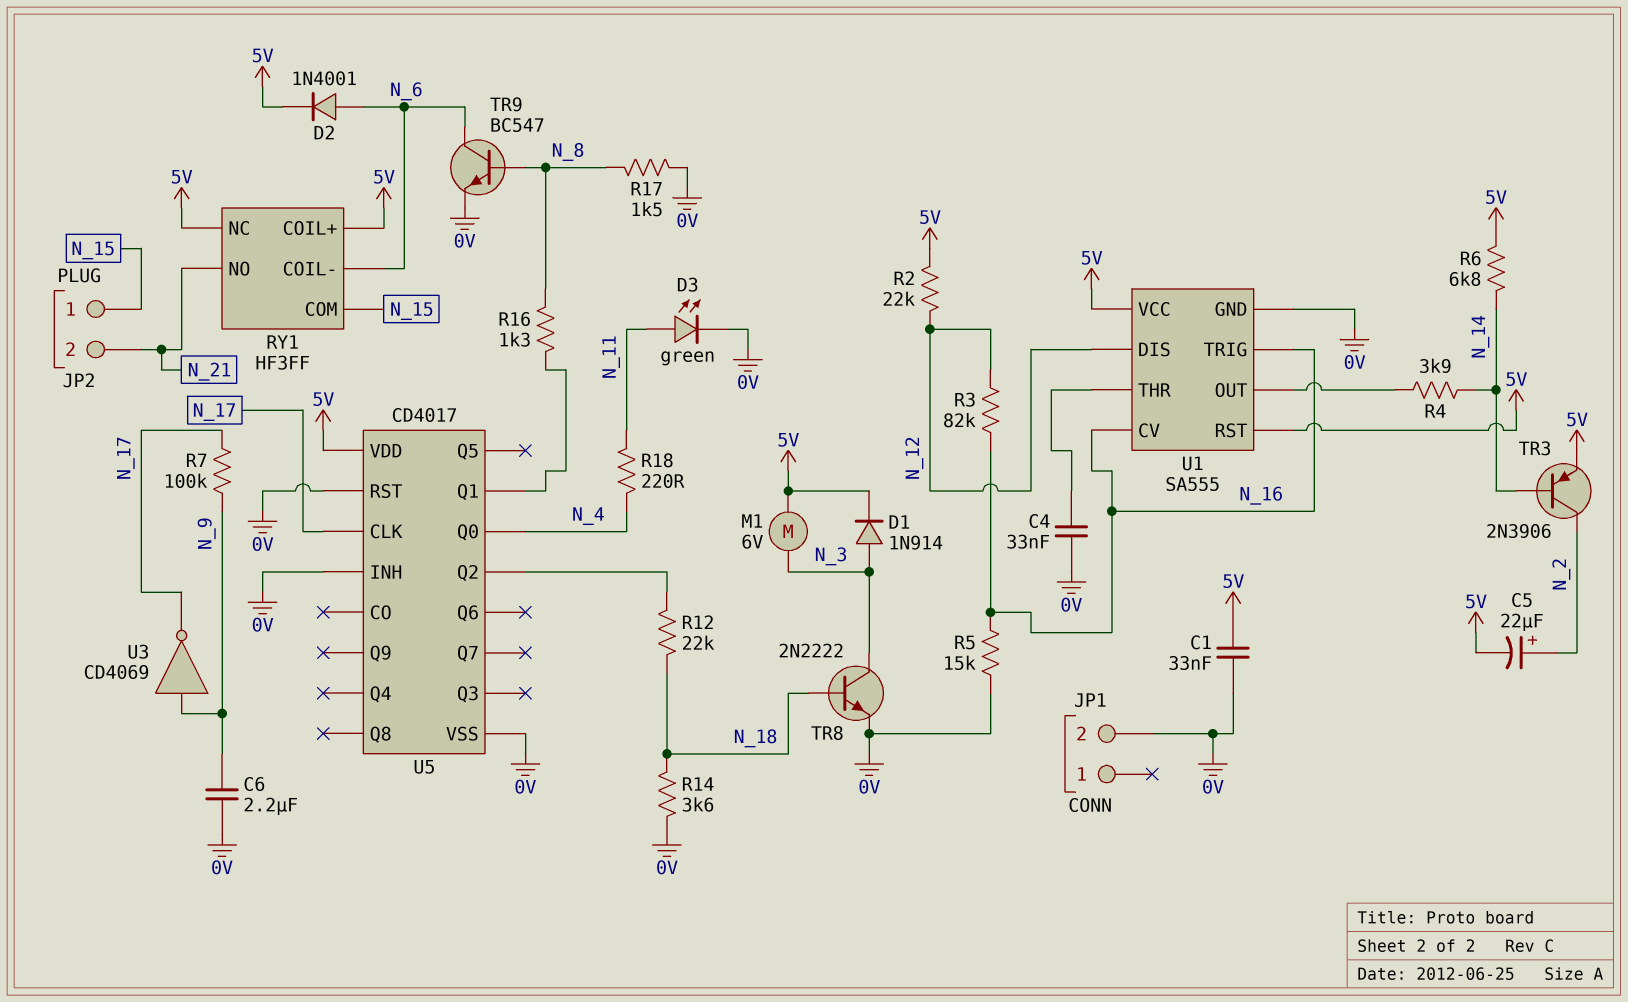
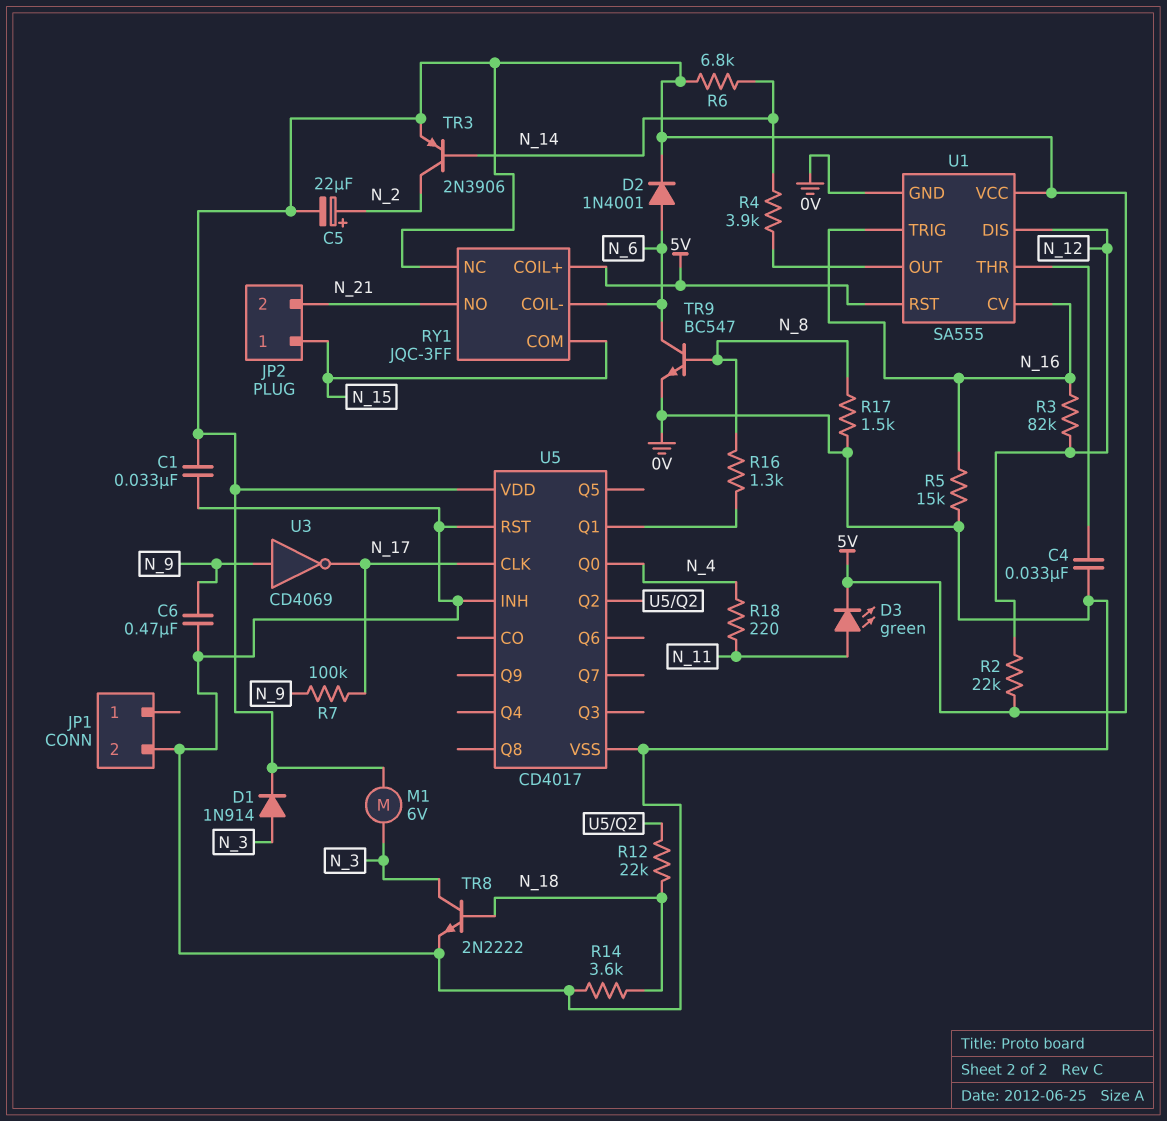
C6: 2.2uF (0V, N_9) -> 470nF (0V, N_9)
D3: LED green (A N_11, K 0V) -> LED green (A N_11, K 5V)
RY1: HF3FF -> JQC-3FF

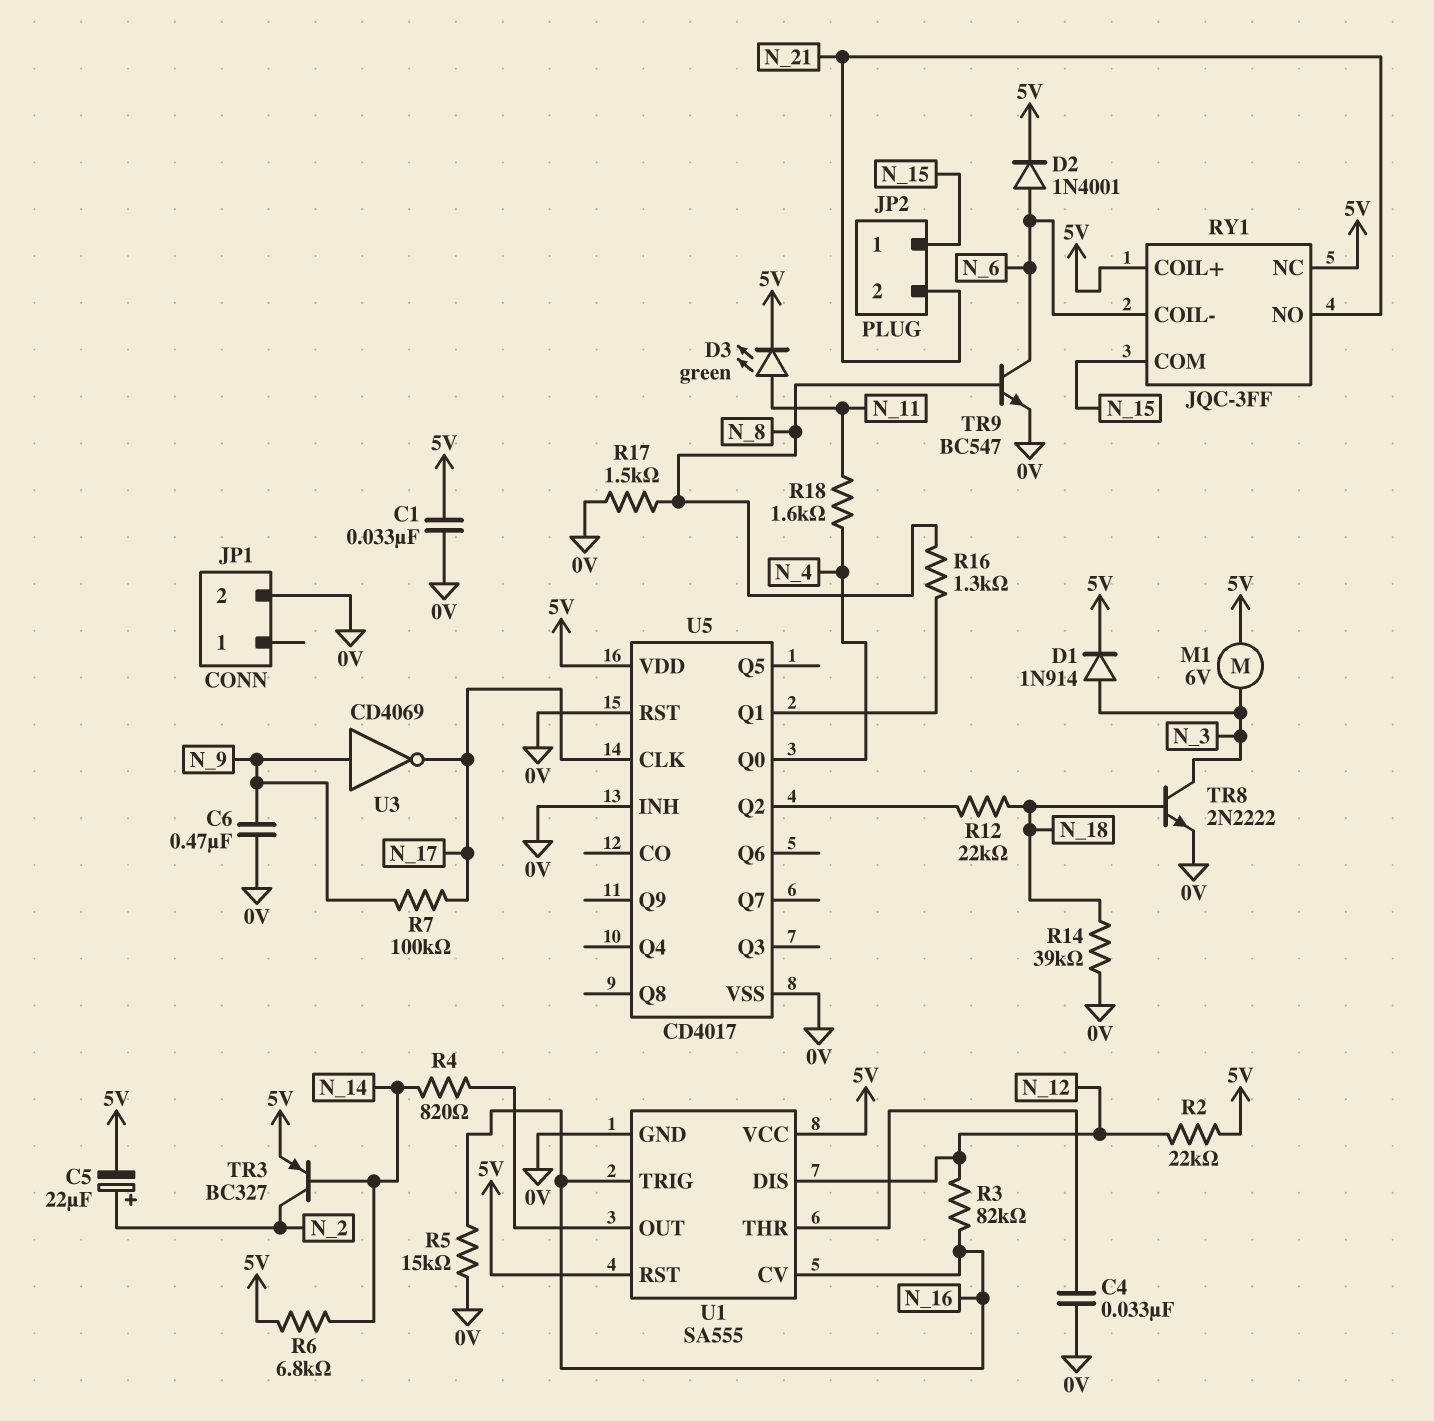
R4: 3.9k (N_14, U1/OUT) -> 820 (N_14, U1/OUT)
R14: 3.6k (0V, N_18) -> 39k (0V, N_18)
R18: 220 (N_4, N_11) -> 1.6k (N_4, N_11)
TR3: PNP 2N3906 (B N_14, C N_2, E 5V) -> PNP BC327 (B N_14, C N_2, E 5V)

